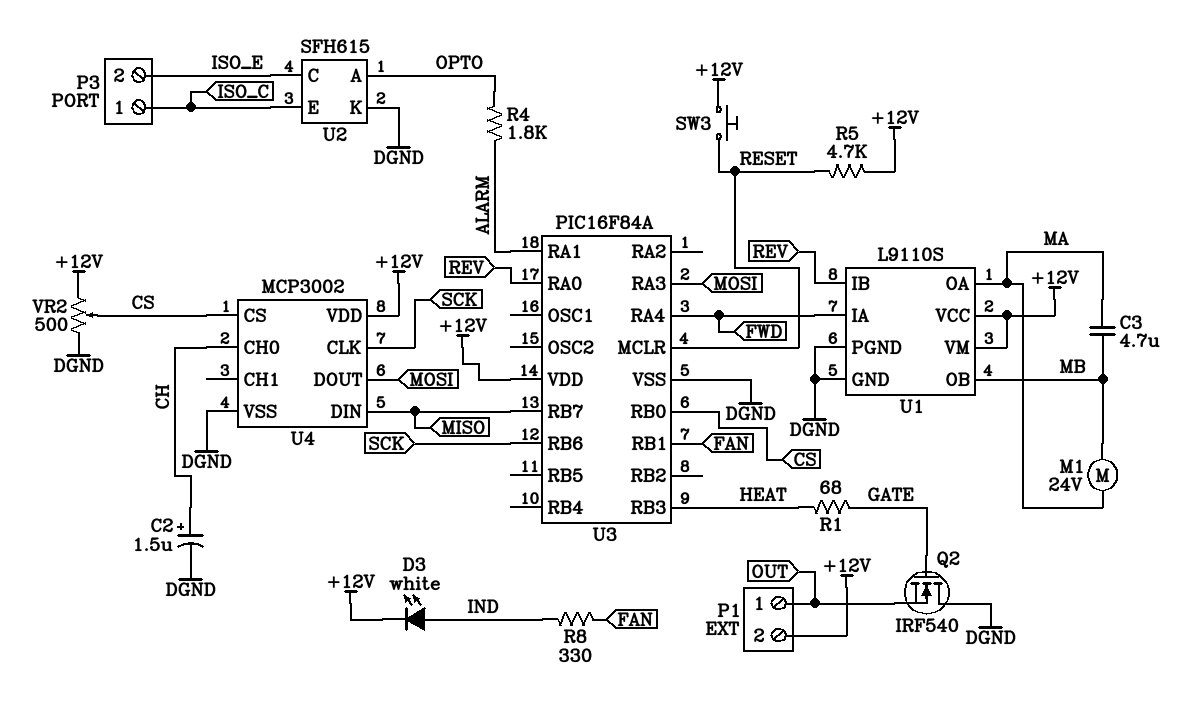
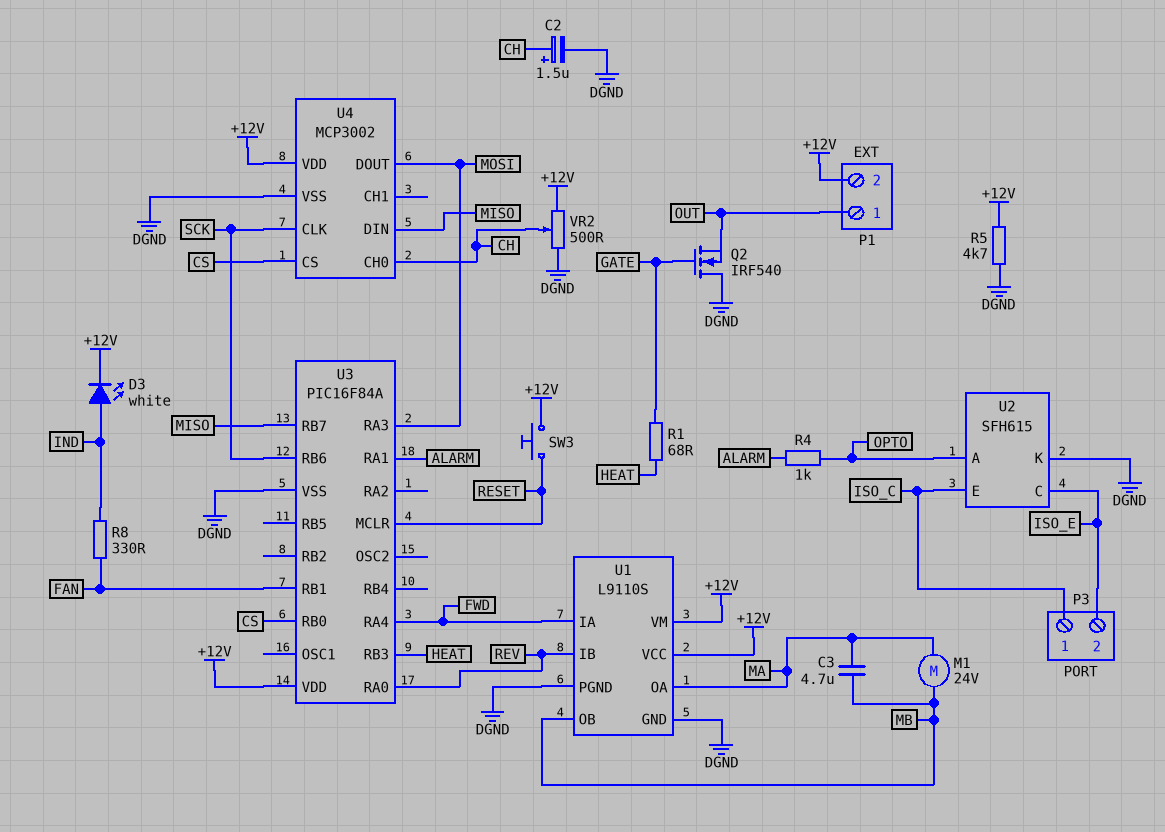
R4: 1.8k (ALARM, OPTO) -> 1k (ALARM, OPTO)
R5: 4.7k (+12V, RESET) -> 4.7k (+12V, DGND)
VR2: 500 (+12V, DGND, wiper CS) -> 500 (+12V, DGND, wiper CH)

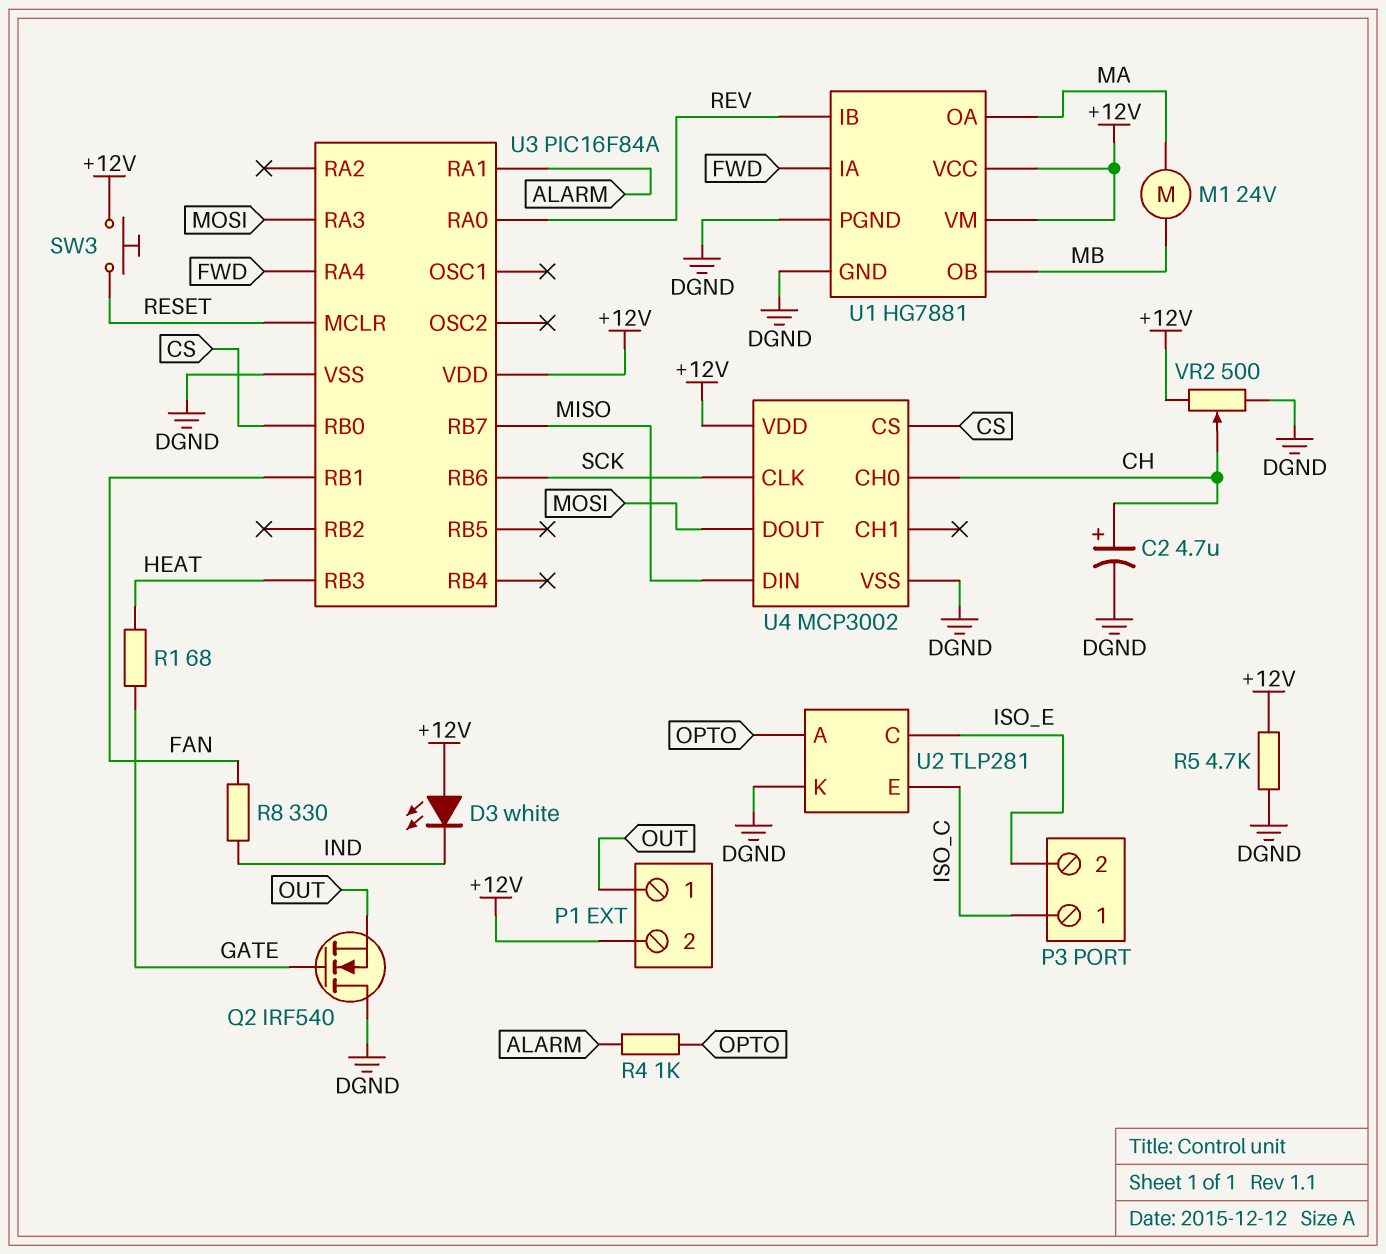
C2: 1.5uF (plus CH, minus DGND) -> 4.7uF (plus CH, minus DGND)
C3: 4.7uF (MA, MB) -> none
D3: LED white (A IND, K +12V) -> LED white (A +12V, K IND)
U1: L9110S -> HG7881
U2: SFH615 -> TLP281

